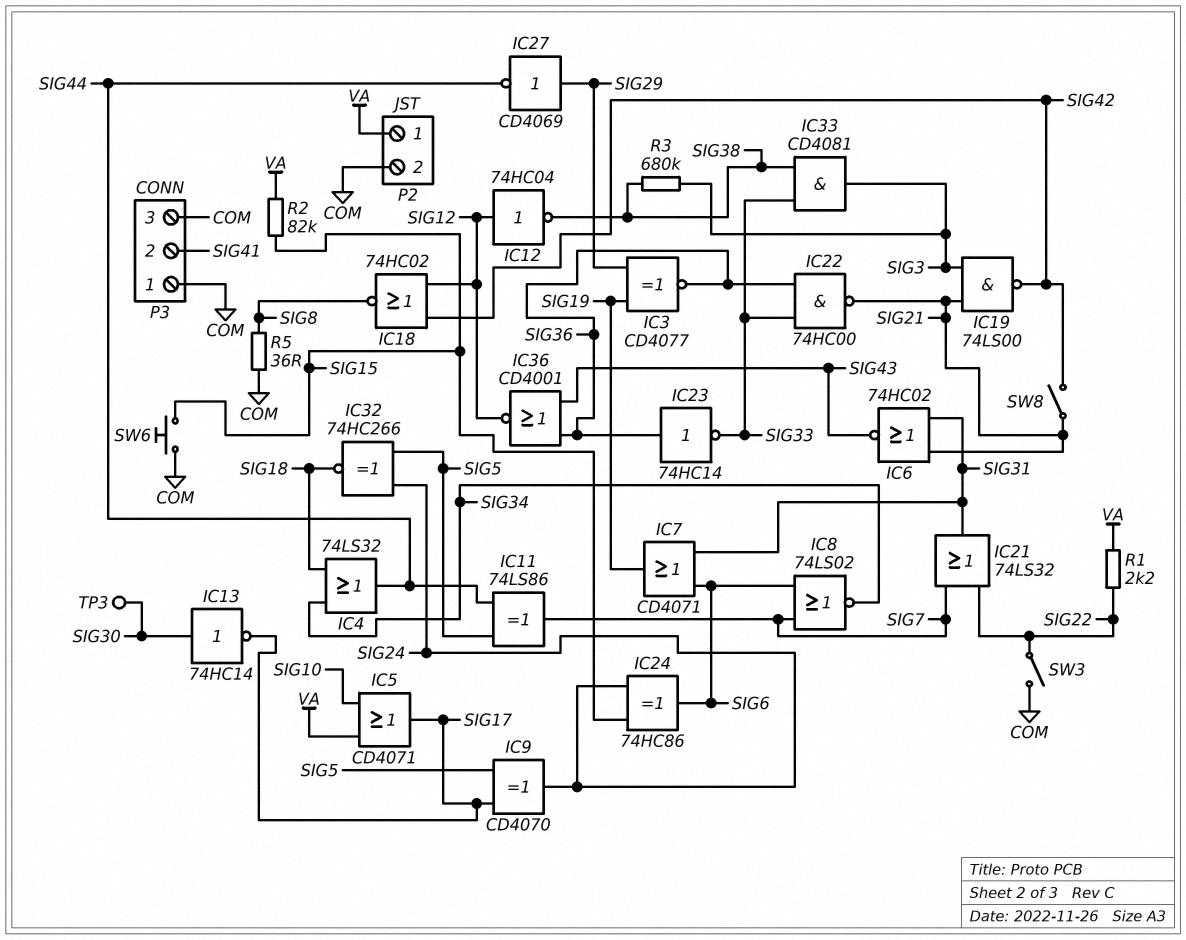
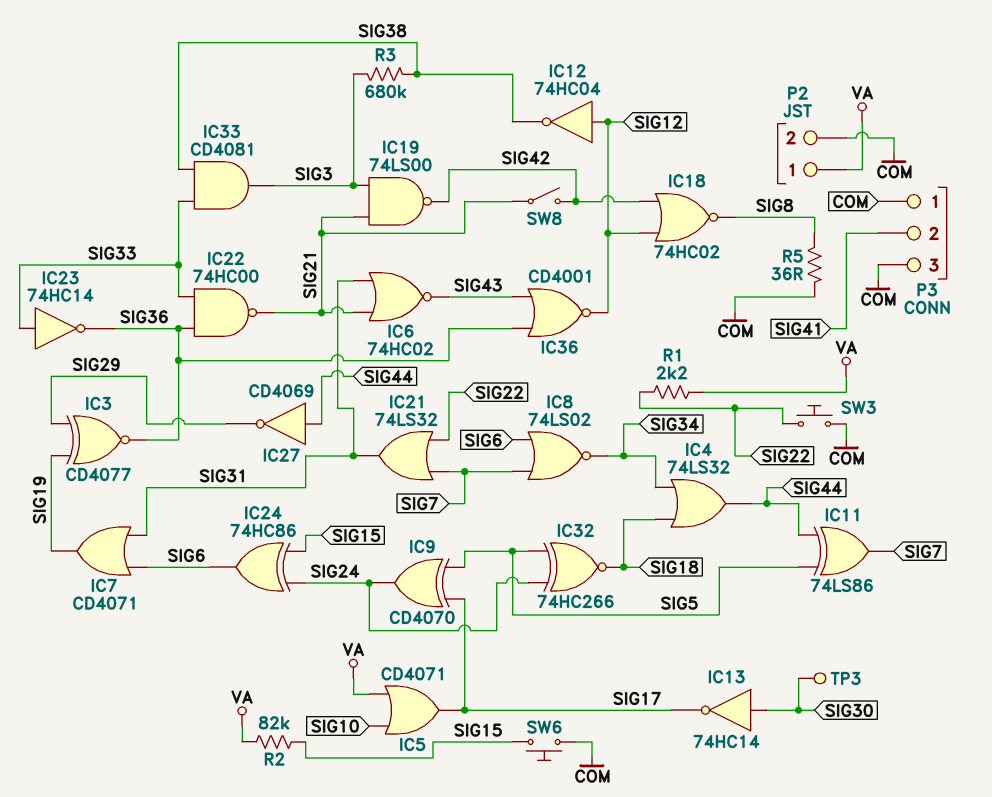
IC23: NOT 74HC14 (in SIG36, out SIG33) -> NOT 74HC14 (in SIG33, out SIG36)
IC27: NOT CD4069 (in SIG29, out SIG44) -> NOT CD4069 (in SIG44, out SIG29)
SW3: switch (COM, SIG22) -> button (COM, SIG22)

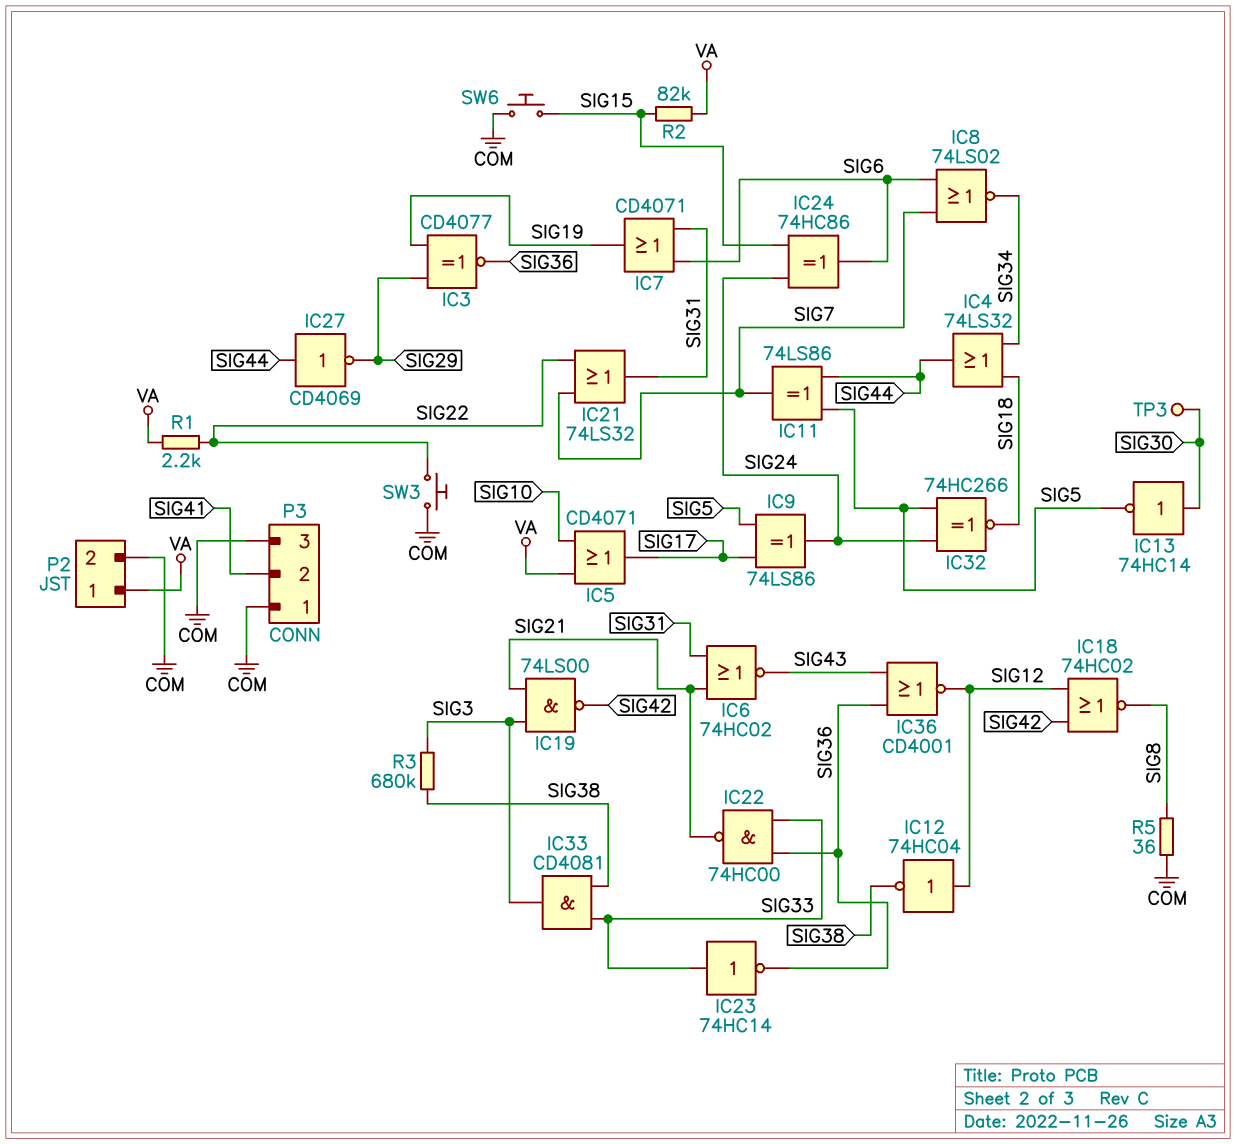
IC9: XOR CD4070 (in SIG5, in SIG17, out SIG24) -> XOR 74LS86 (in SIG5, in SIG17, out SIG24)
IC13: NOT 74HC14 (in SIG30, out SIG17) -> NOT 74HC14 (in SIG30, out SIG5)
SW8: switch (SIG21, SIG42) -> none

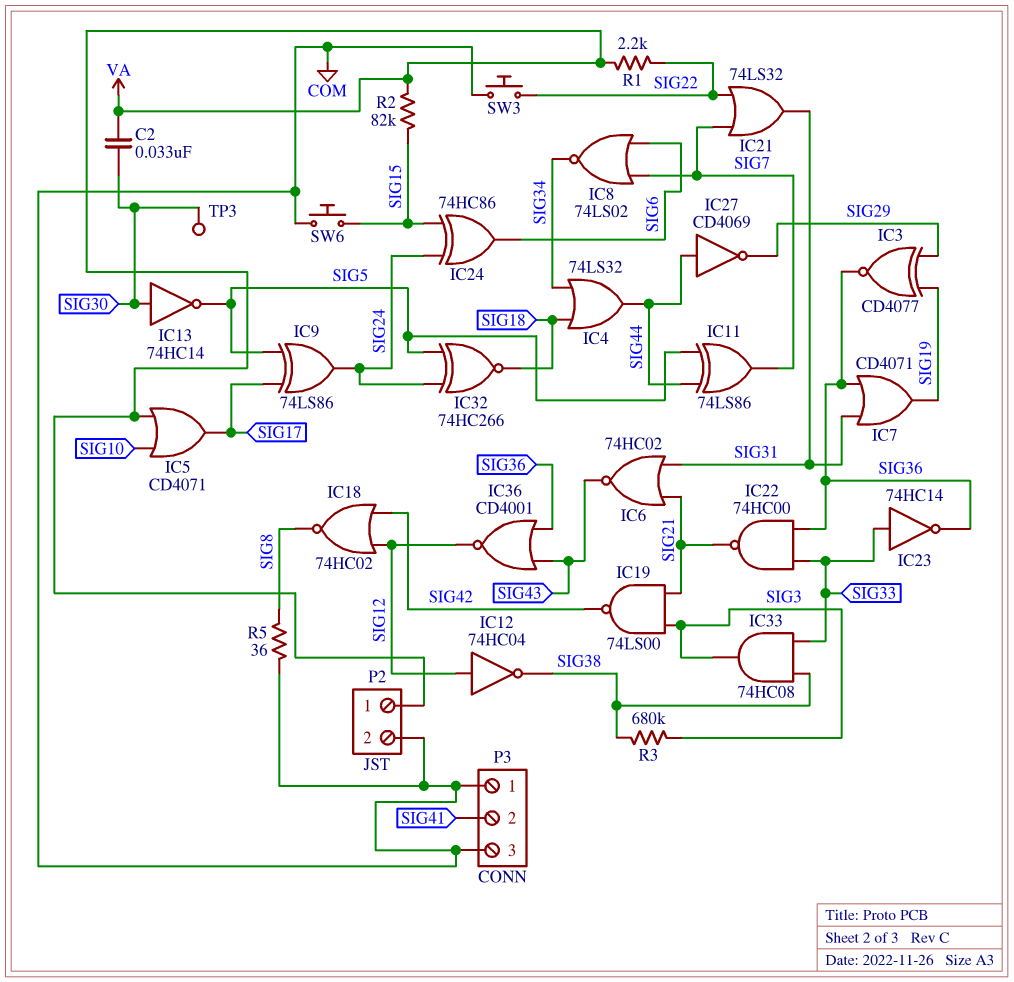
C2: none -> 33nF (SIG30, VA)
IC7: OR CD4071 (in SIG6, in SIG31, out SIG19) -> OR CD4071 (in SIG31, in SIG36, out SIG19)
IC33: AND CD4081 (in SIG33, in SIG38, out SIG3) -> AND 74HC08 (in SIG33, in SIG38, out SIG3)

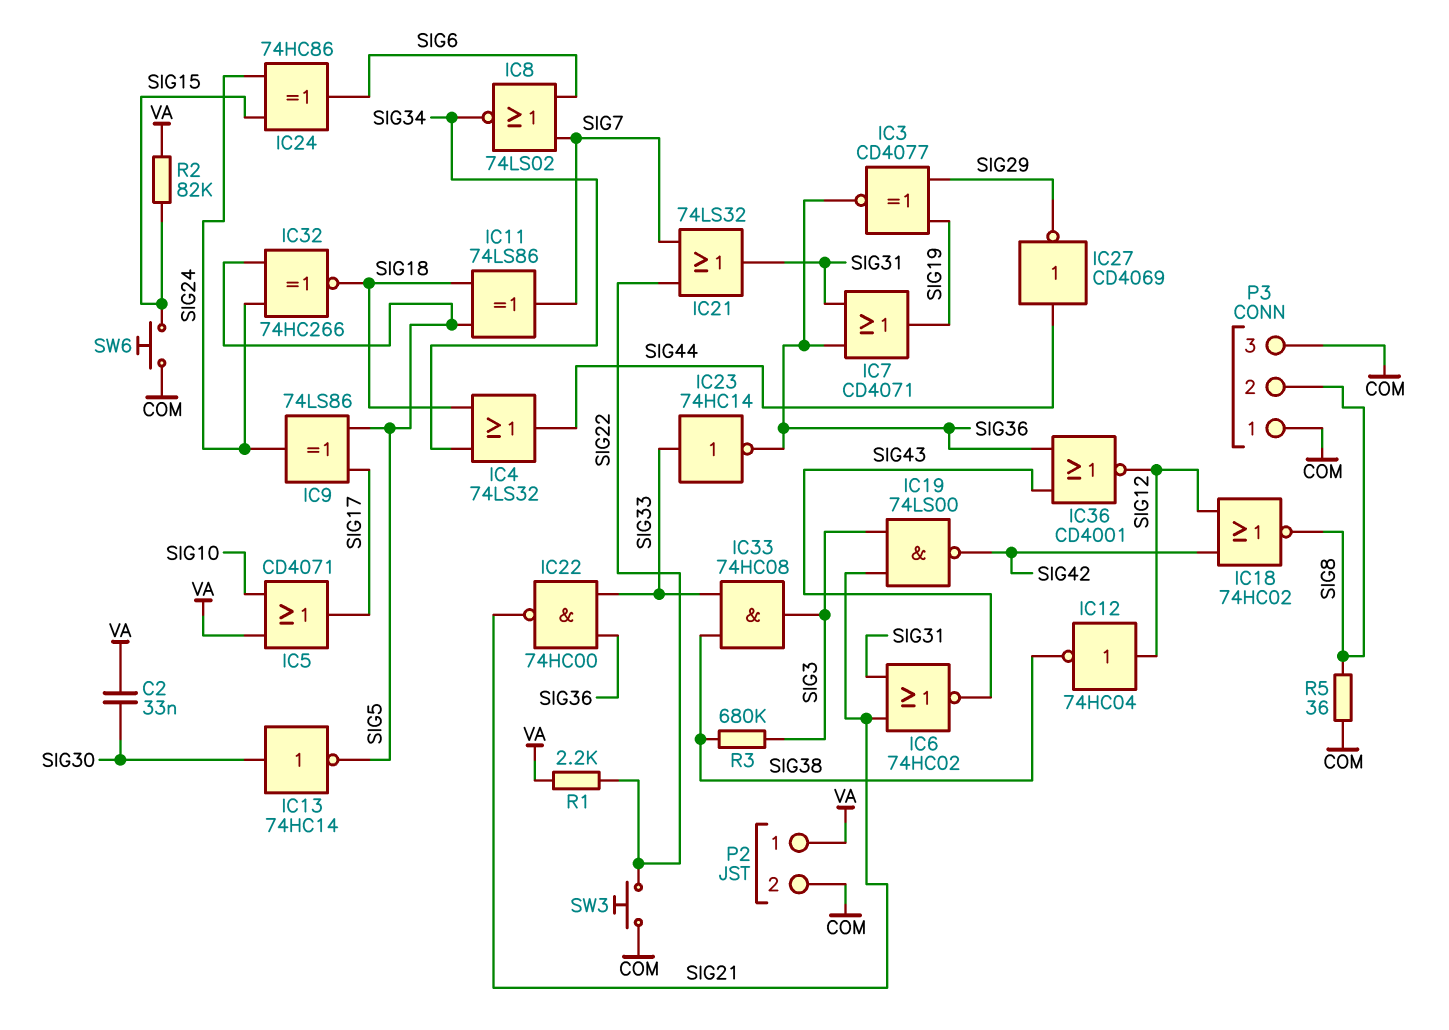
IC11: XOR 74LS86 (in SIG5, in SIG44, out SIG7) -> XOR 74LS86 (in SIG5, in SIG18, out SIG7)
P3 pin 2: SIG41 -> SIG8
TP3: test point (SIG30) -> none

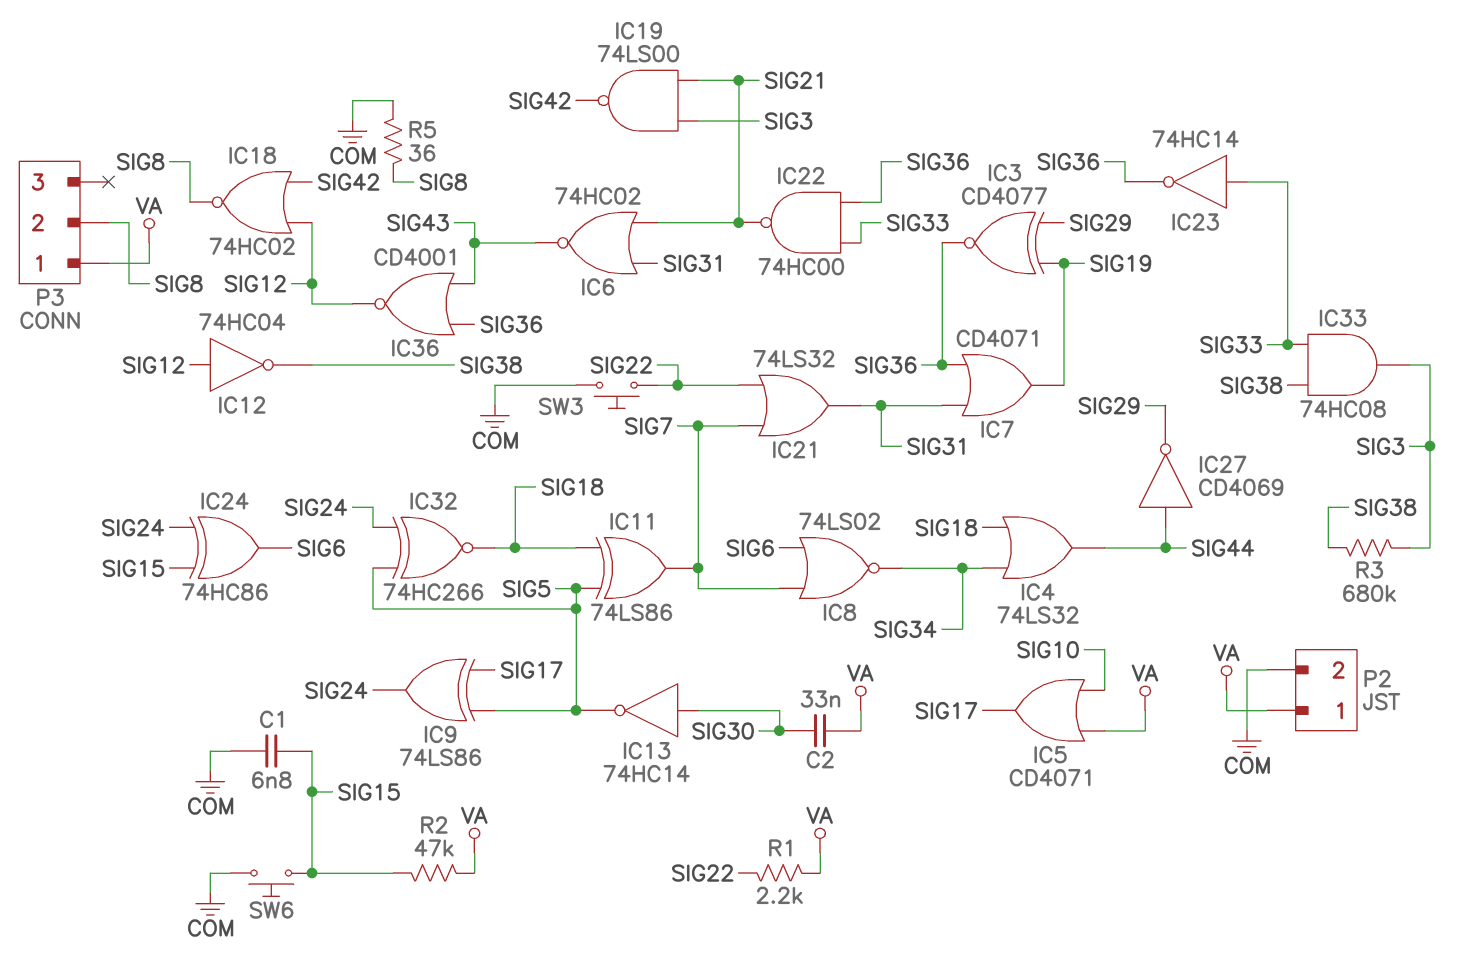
C1: none -> 6.8nF (COM, SIG15)
P3 pin 1: COM -> VA
P3 pin 3: COM -> none
R2: 82k (SIG15, VA) -> 47k (SIG15, VA)

